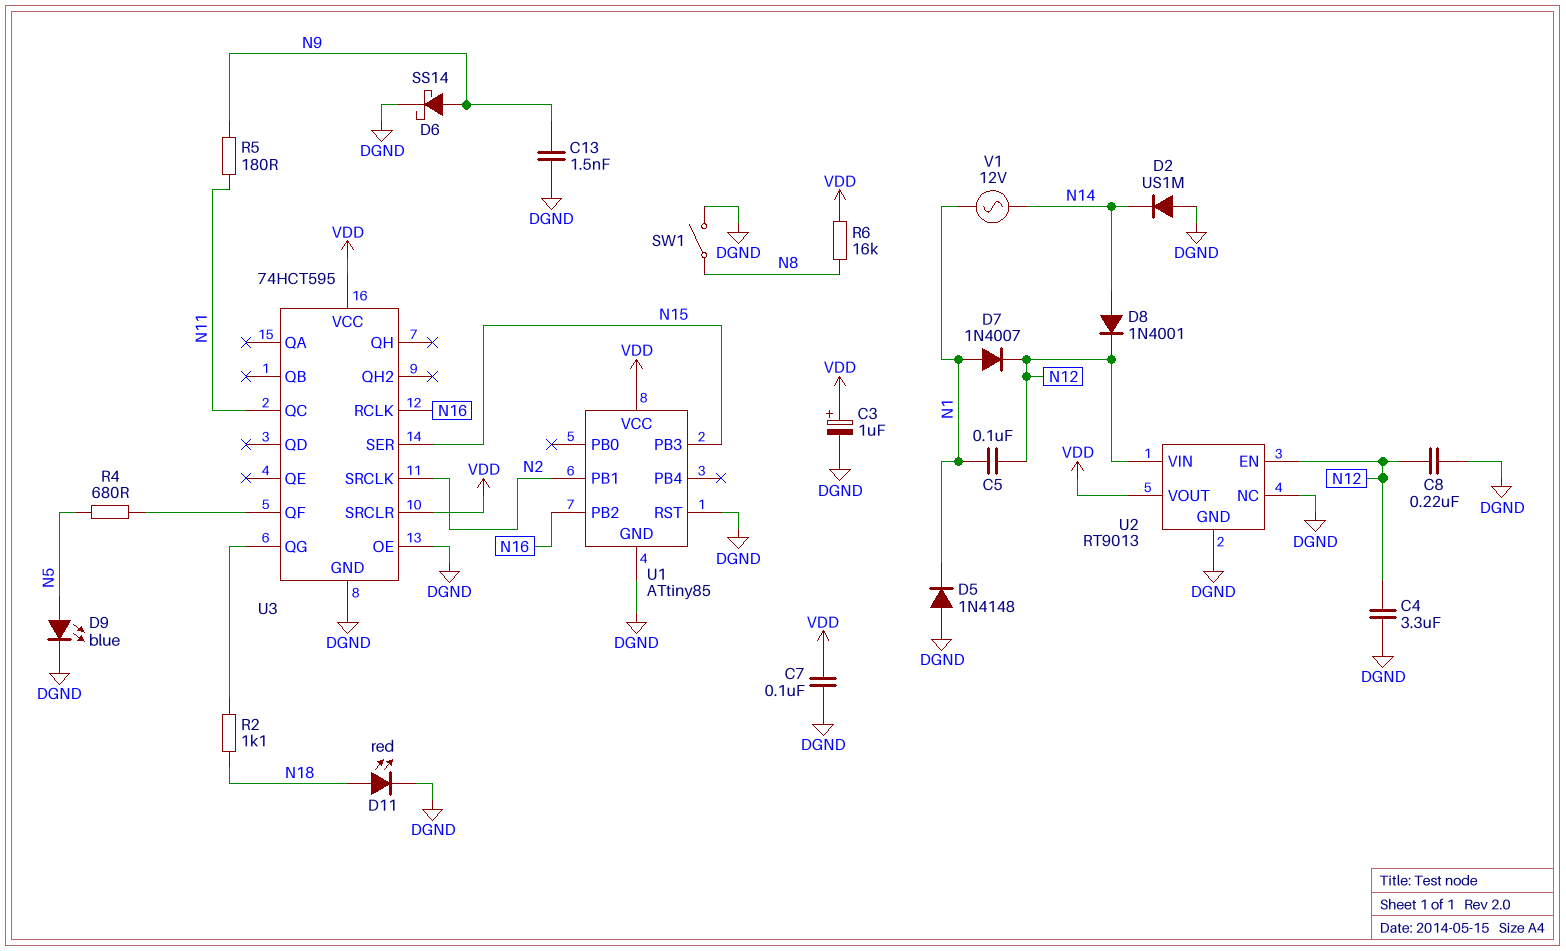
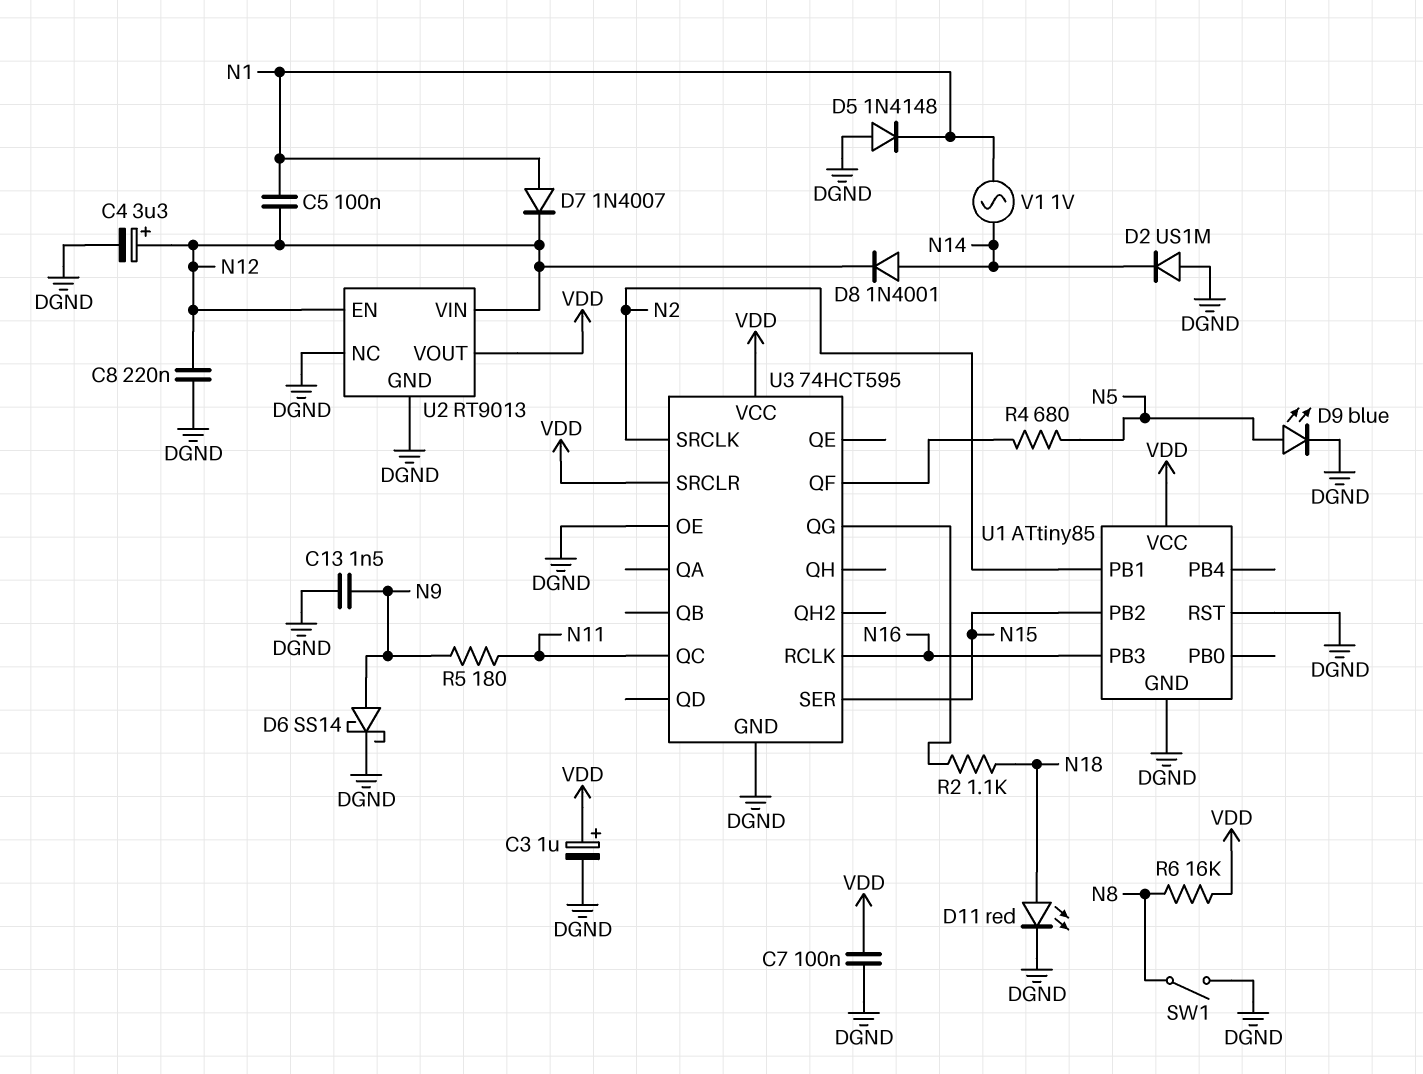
C4: 3.3uF (DGND, N12) -> 3.3uF (plus N12, minus DGND)
U1 pin PB2: N16 -> N15
U1 pin PB3: N15 -> N16
V1: AC 12V (N1, N14) -> AC 1V (N1, N14)

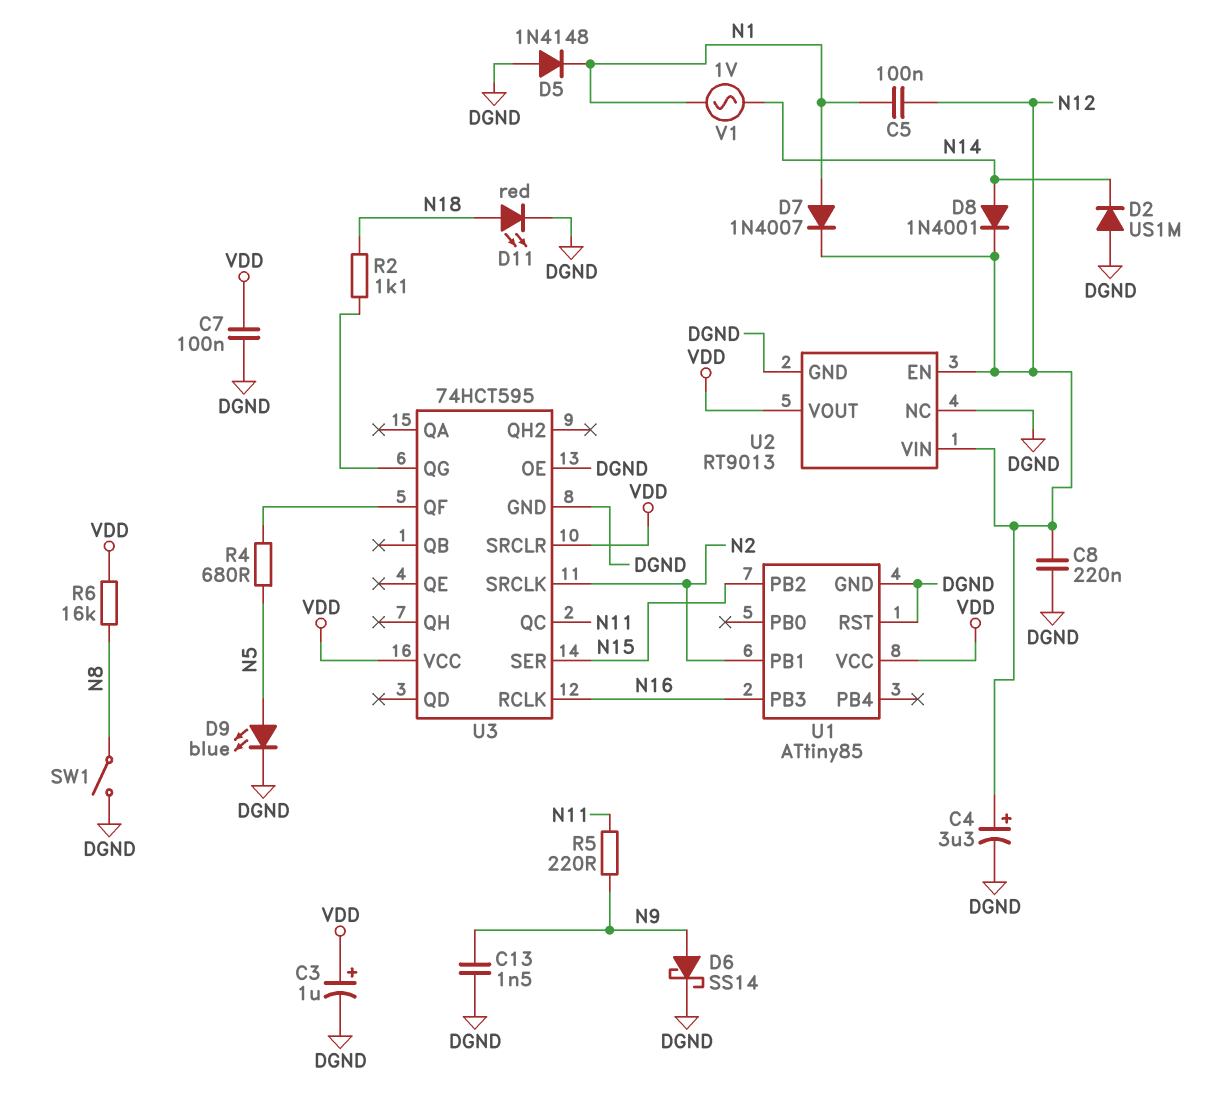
R5: 180 (N9, N11) -> 220 (N9, N11)

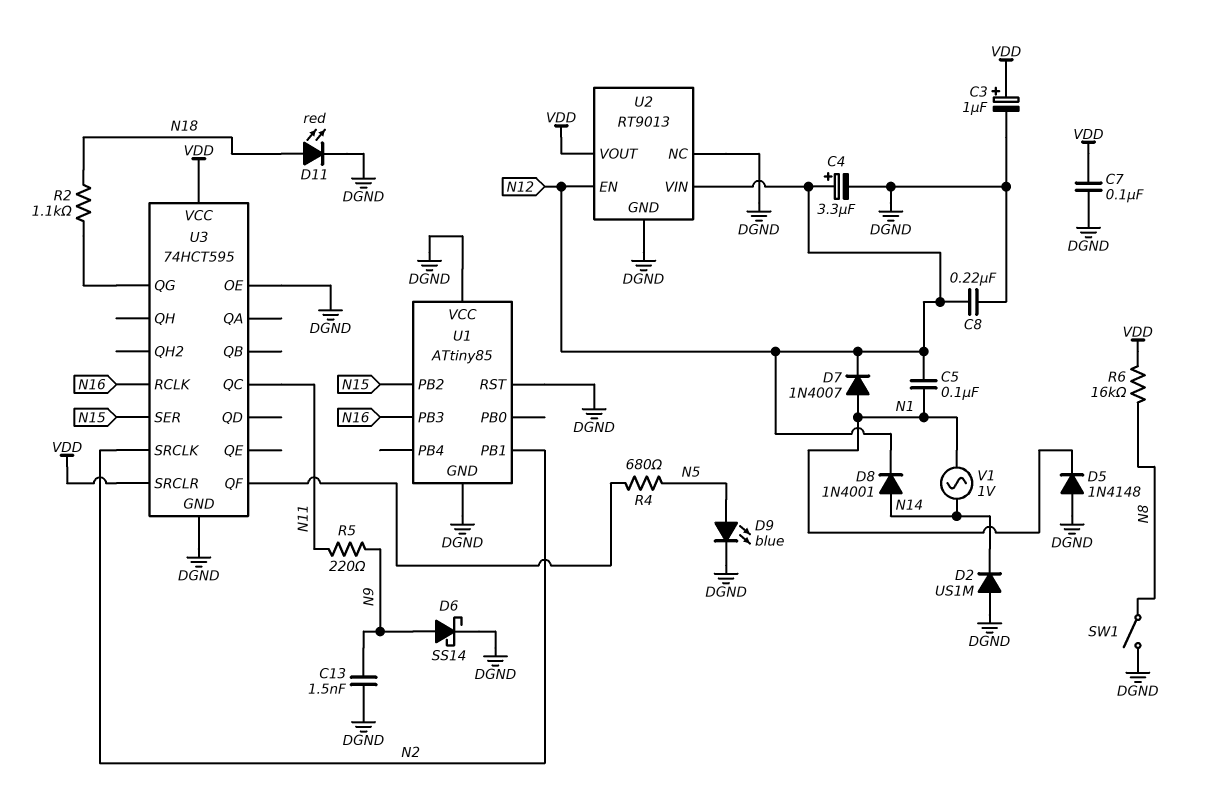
U1 pin VCC: VDD -> DGND

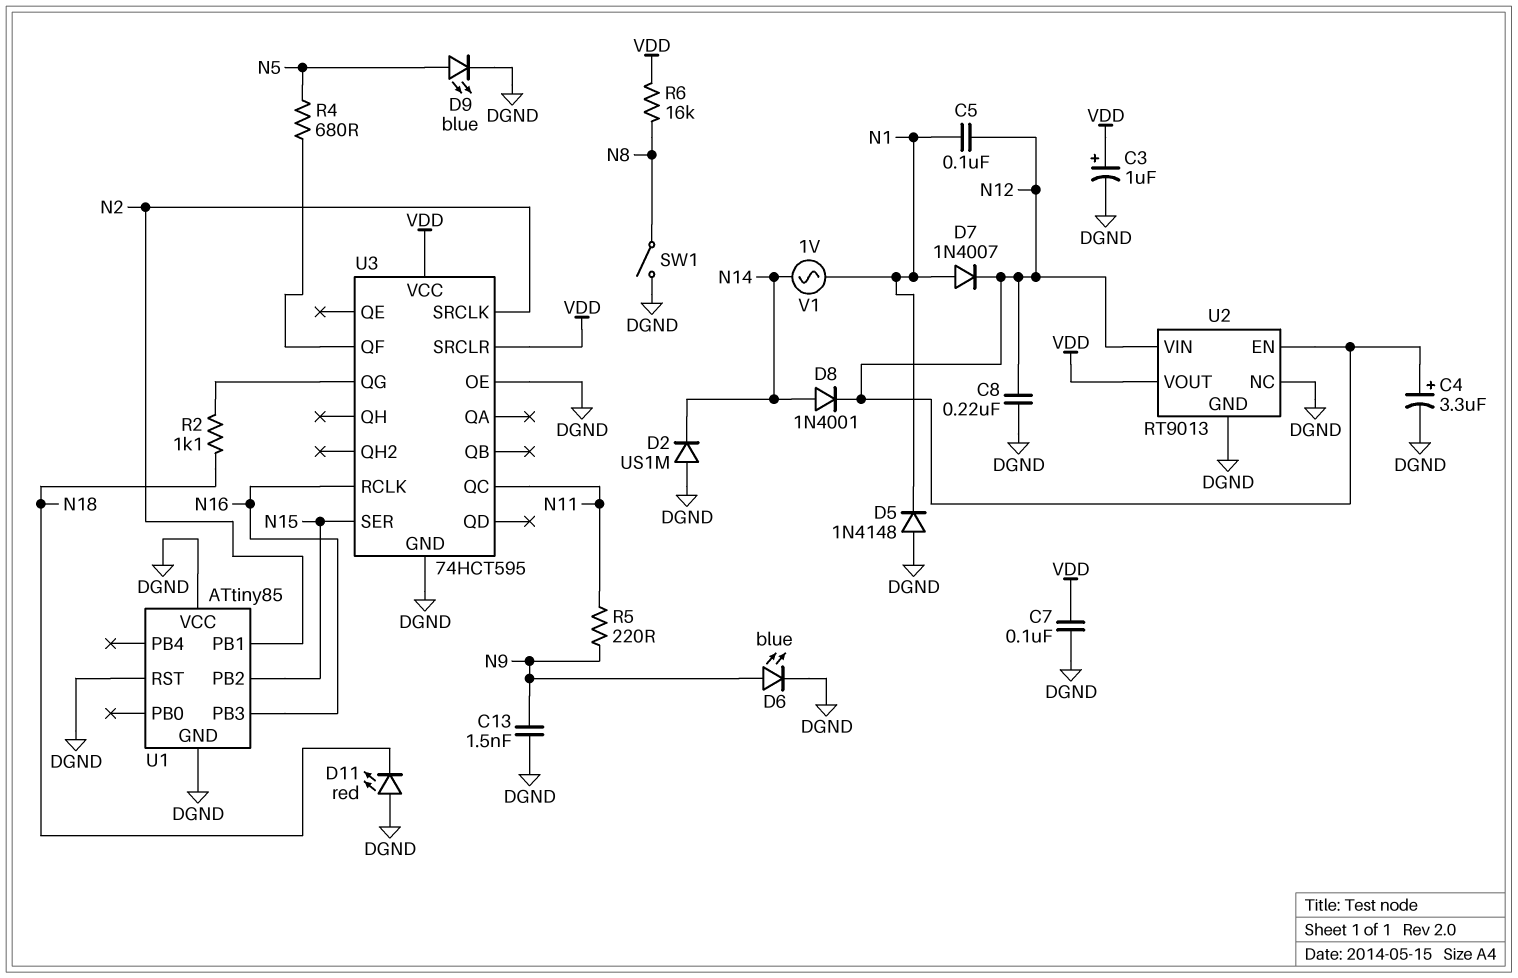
D6: schottky SS14 (A N9, K DGND) -> LED blue (A N9, K DGND)
D11: LED red (A N18, K DGND) -> LED red (A DGND, K N18)

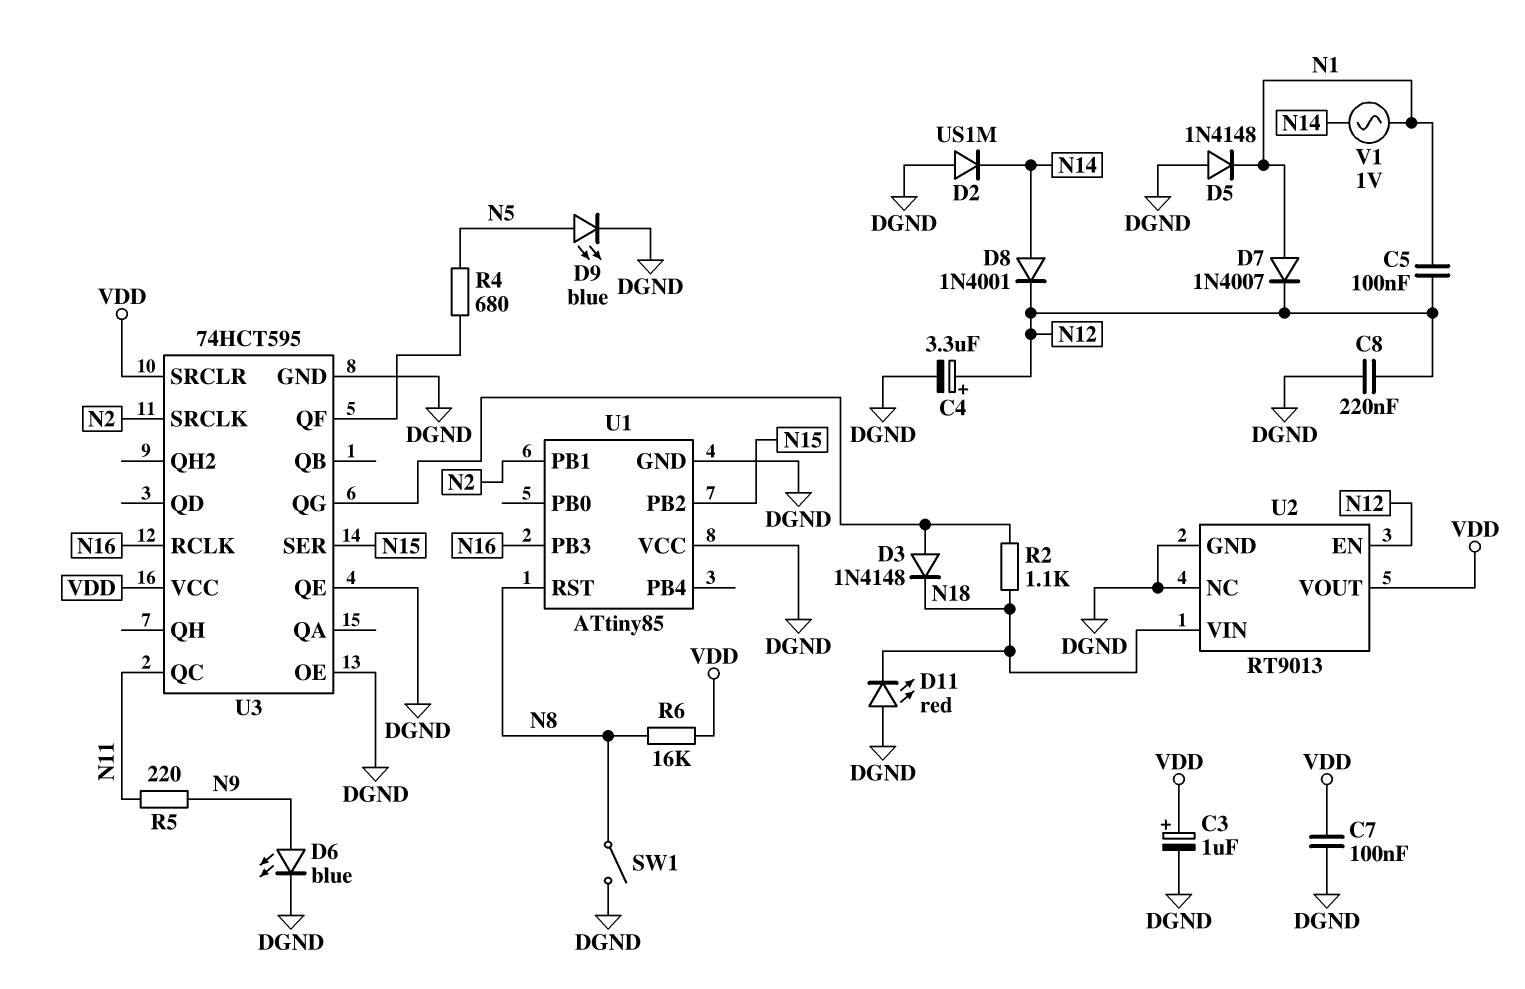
C13: 1.5nF (DGND, N9) -> none
D3: none -> diode 1N4148 (A U3/QG, K N18)
U1 pin RST: DGND -> N8
U2 pin VIN: N12 -> N18
U3 pin QE: none -> DGND

